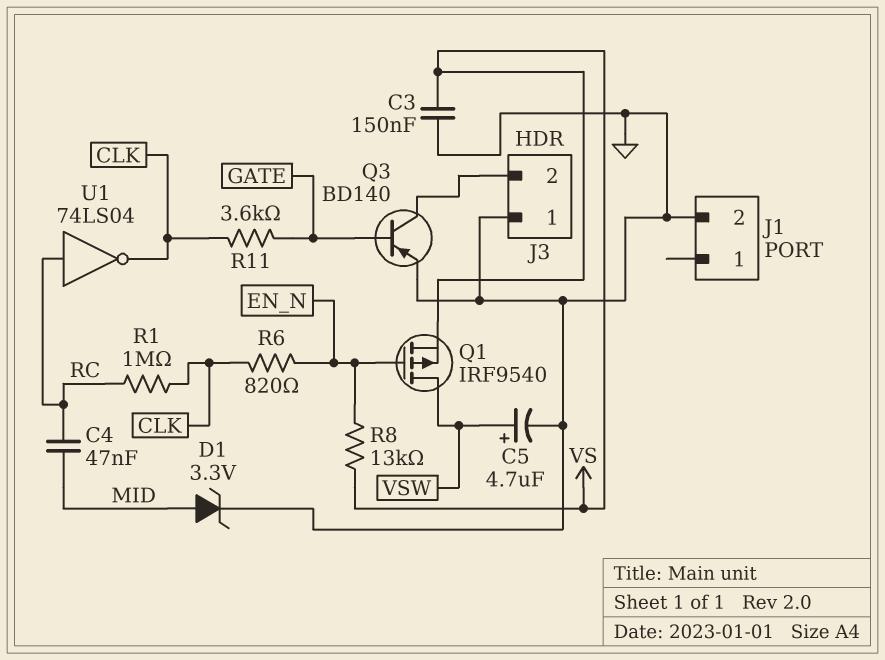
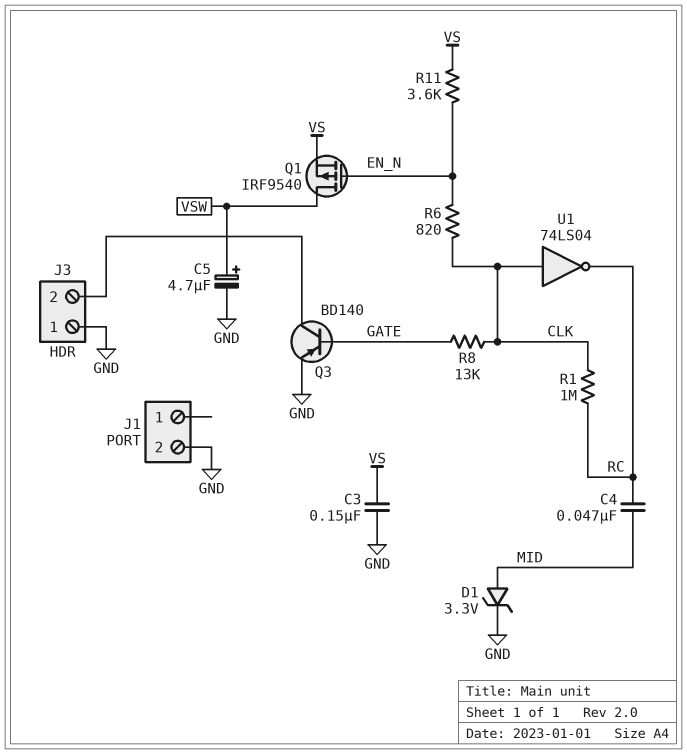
R8: 13k (EN_N, VS) -> 13k (CLK, GATE)
R11: 3.6k (CLK, GATE) -> 3.6k (EN_N, VS)
U1: NOT 74LS04 (in RC, out CLK) -> NOT 74LS04 (in CLK, out RC)

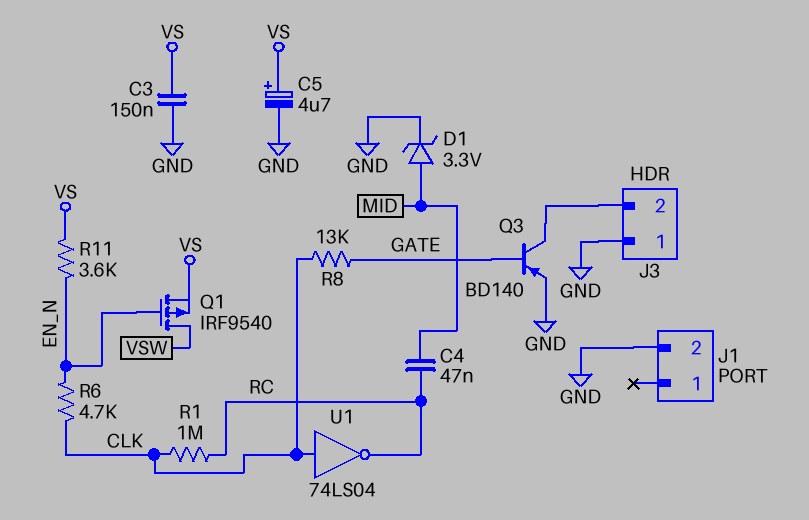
C5: 4.7uF (plus VSW, minus GND) -> 4.7uF (plus VS, minus GND)
R6: 820 (CLK, EN_N) -> 4.7k (CLK, EN_N)

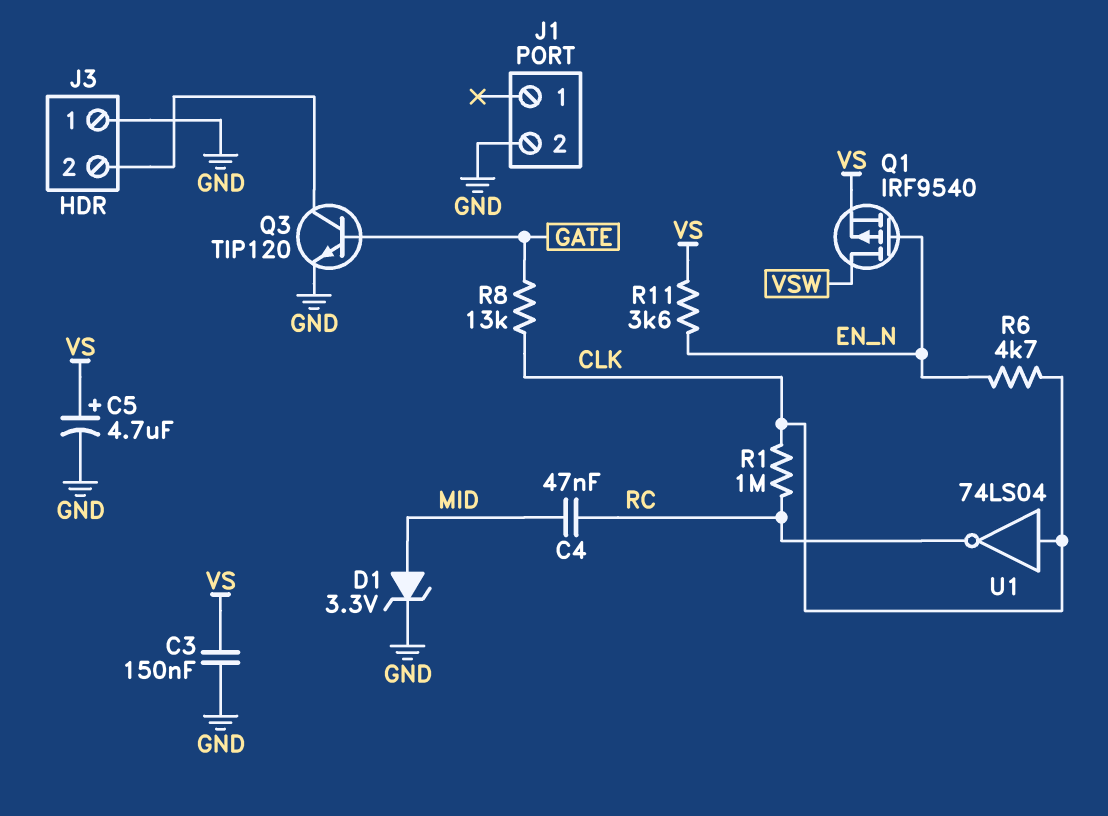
Q3: PNP BD140 (B GATE, C J3/2, E GND) -> NPN TIP120 (B GATE, C J3/2, E GND)

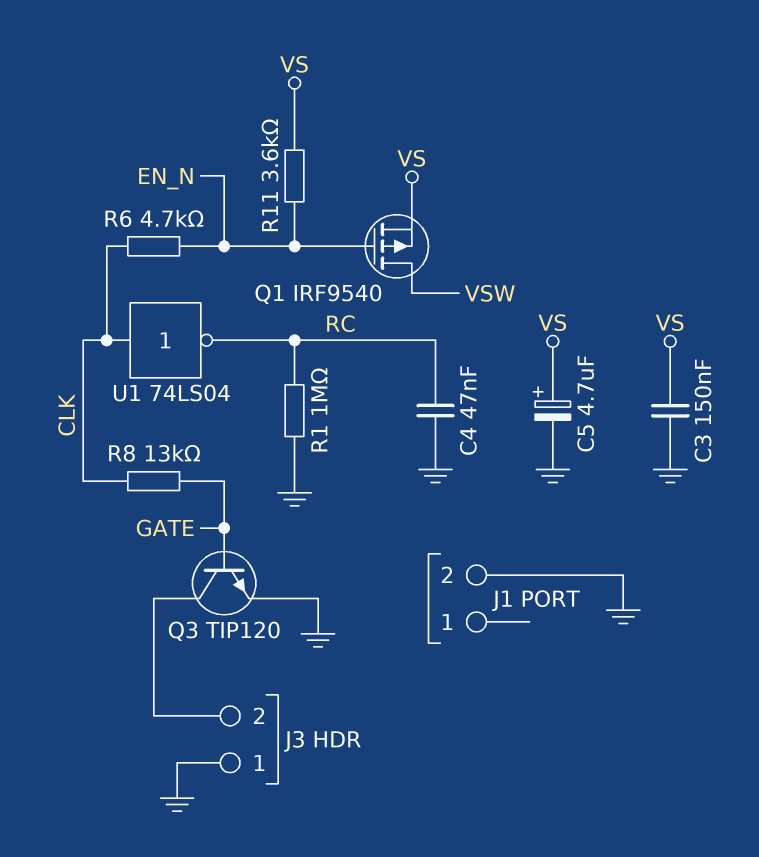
C4: 47nF (MID, RC) -> 47nF (GND, RC)
D1: zener 3.3V (A MID, K GND) -> none
R1: 1M (CLK, RC) -> 1M (GND, RC)

